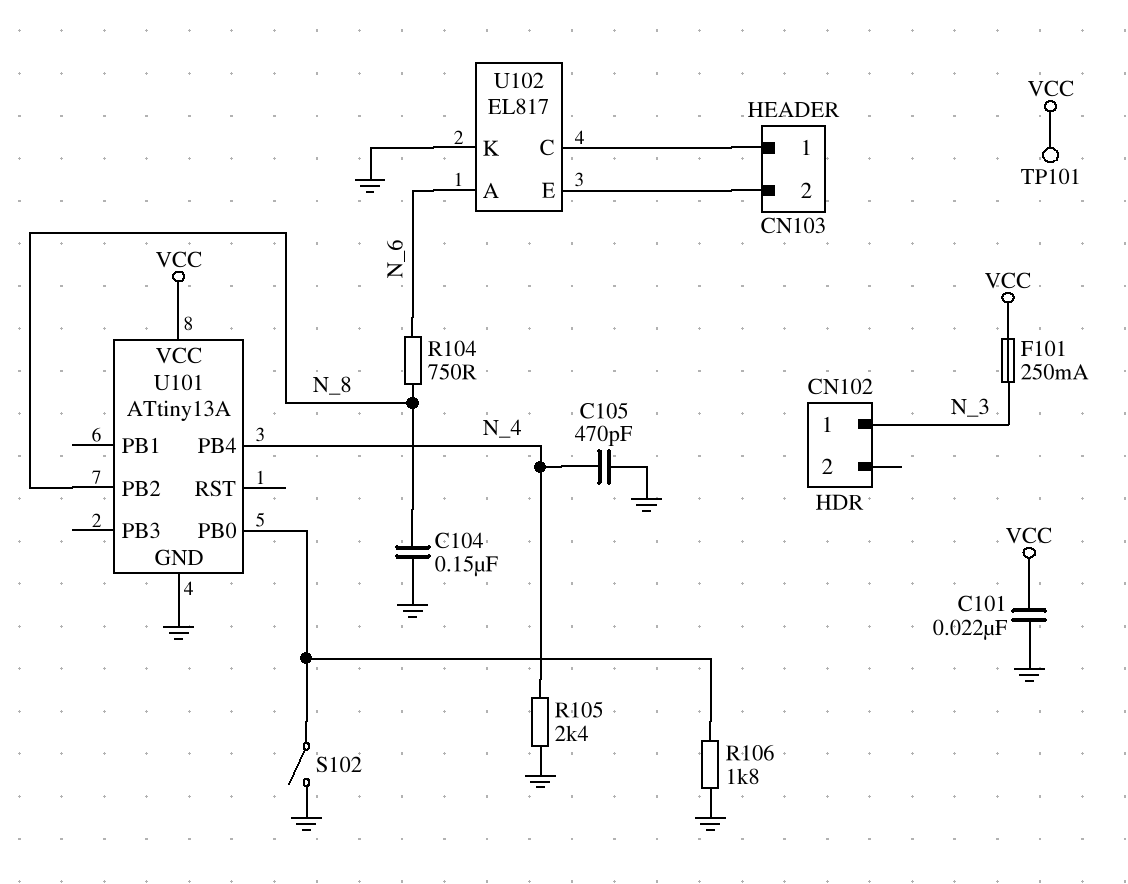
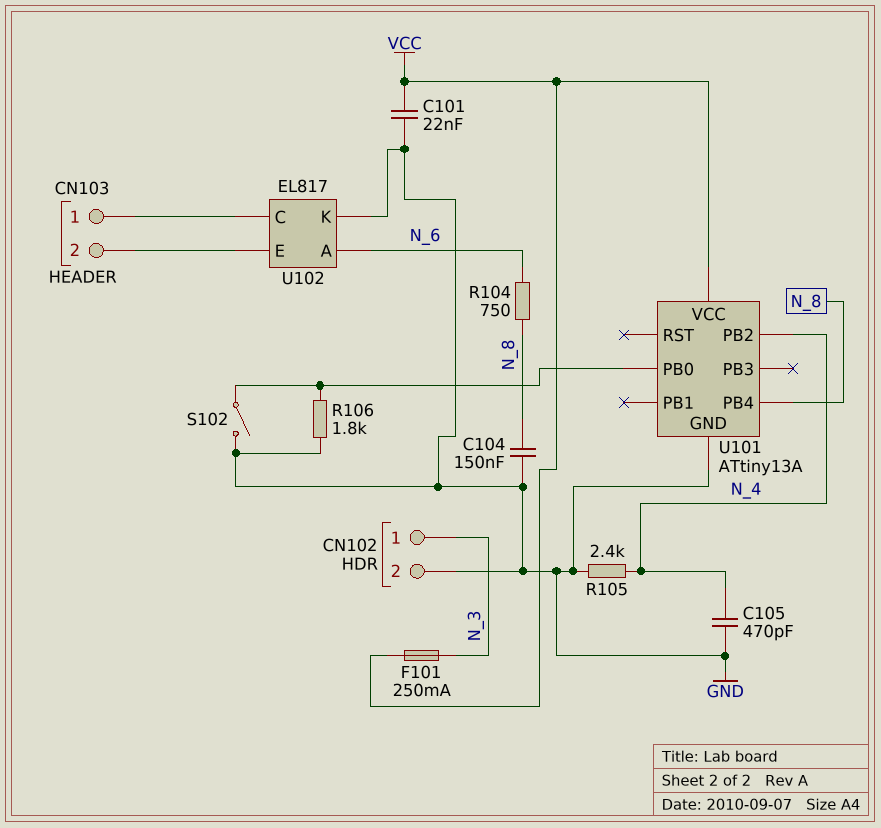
CN102 pin 2: none -> GND
TP101: test point (VCC) -> none
U101 pin PB2: N_8 -> N_4
U101 pin PB4: N_4 -> N_8

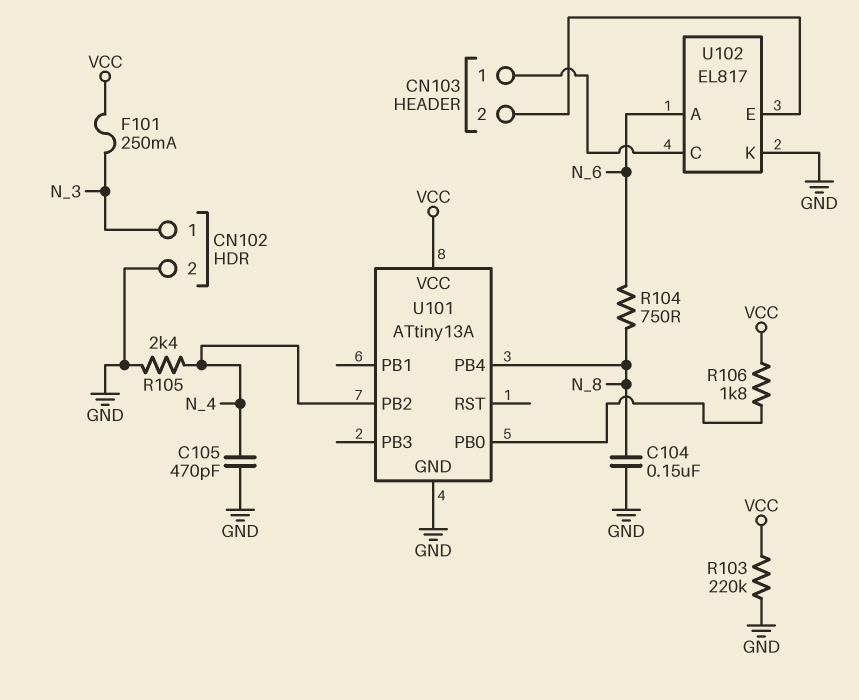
C101: 22nF (GND, VCC) -> none
R103: none -> 220k (GND, VCC)
R106: 1.8k (GND, U101/PB0) -> 1.8k (U101/PB0, VCC)
S102: switch (GND, U101/PB0) -> none

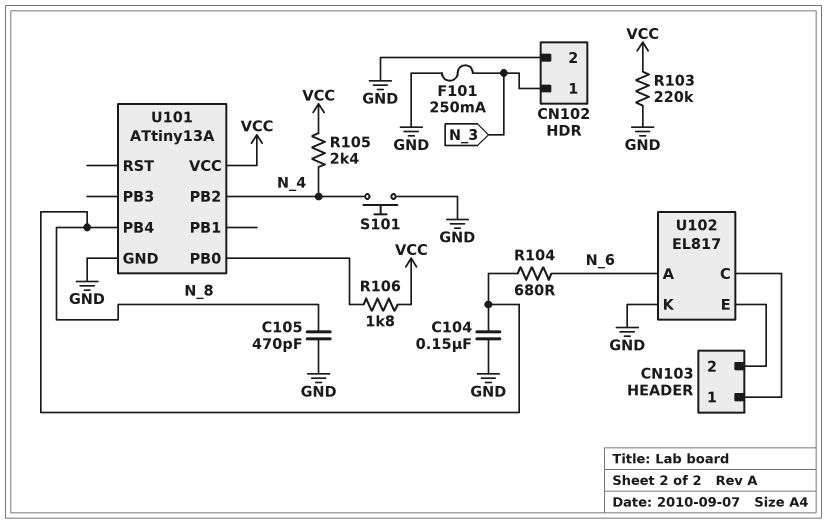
C105: 470pF (GND, N_4) -> 470pF (GND, N_8)
F101: 250mA (N_3, VCC) -> 250mA (GND, N_3)
R104: 750 (N_6, N_8) -> 680 (N_6, N_8)
R105: 2.4k (GND, N_4) -> 2.4k (N_4, VCC)
S101: none -> button (GND, N_4)

